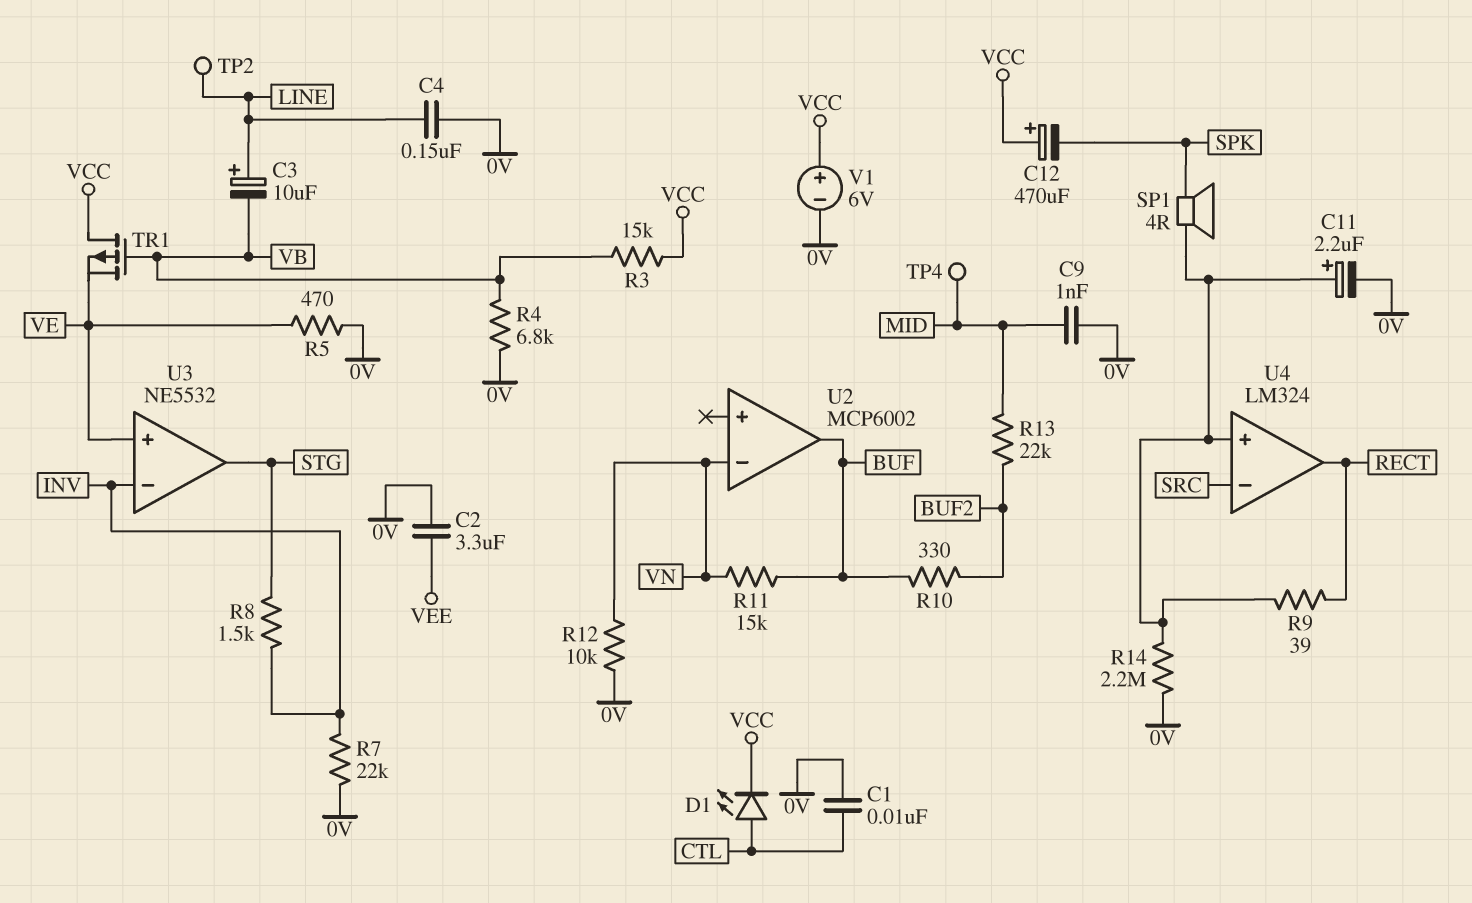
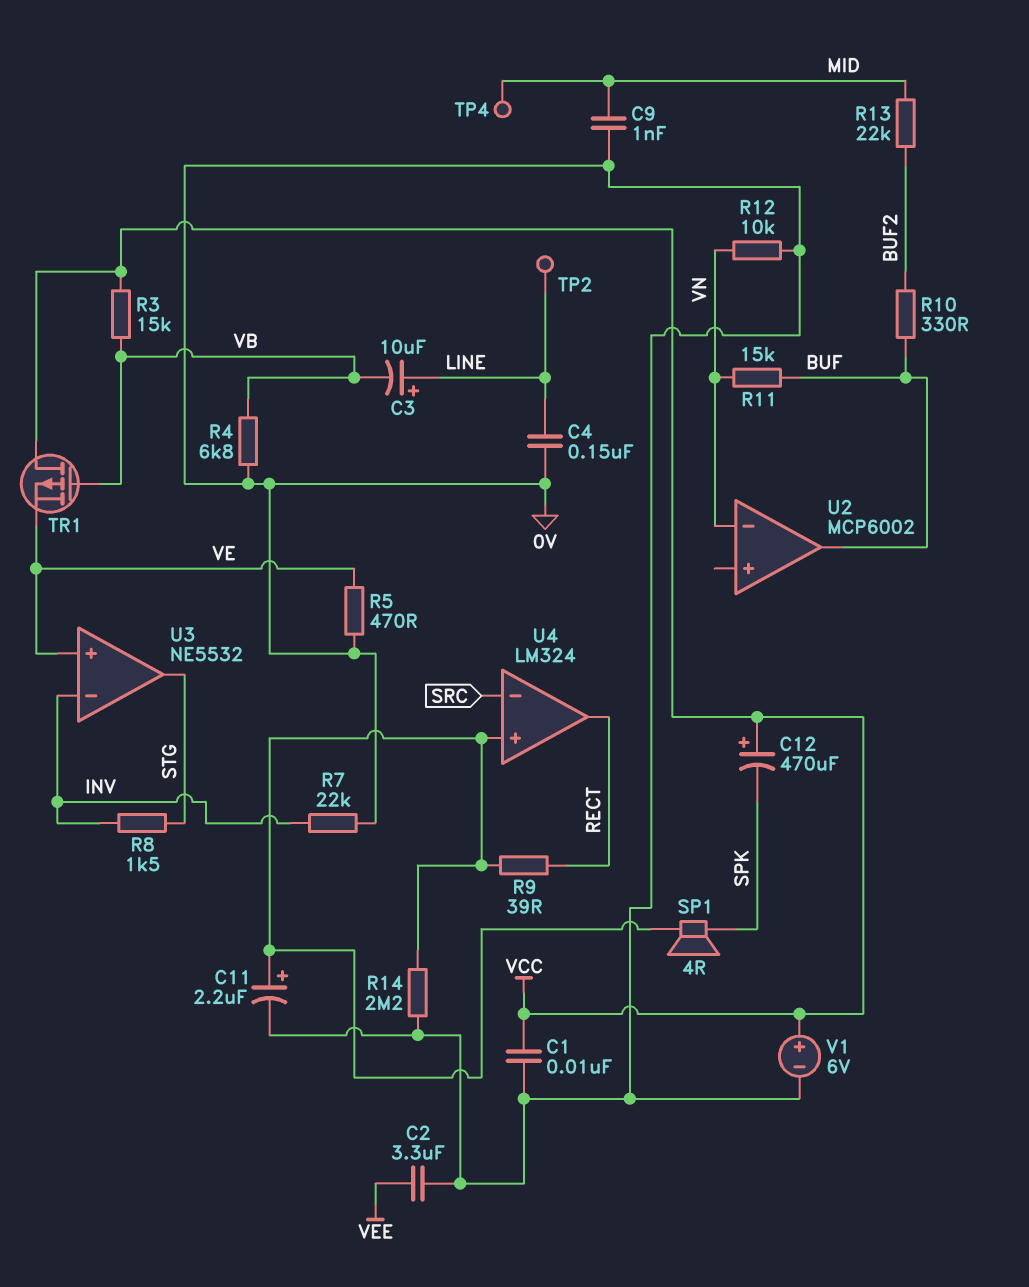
C1: 10nF (0V, CTL) -> 10nF (0V, VCC)
D1: LED (A CTL, K VCC) -> none

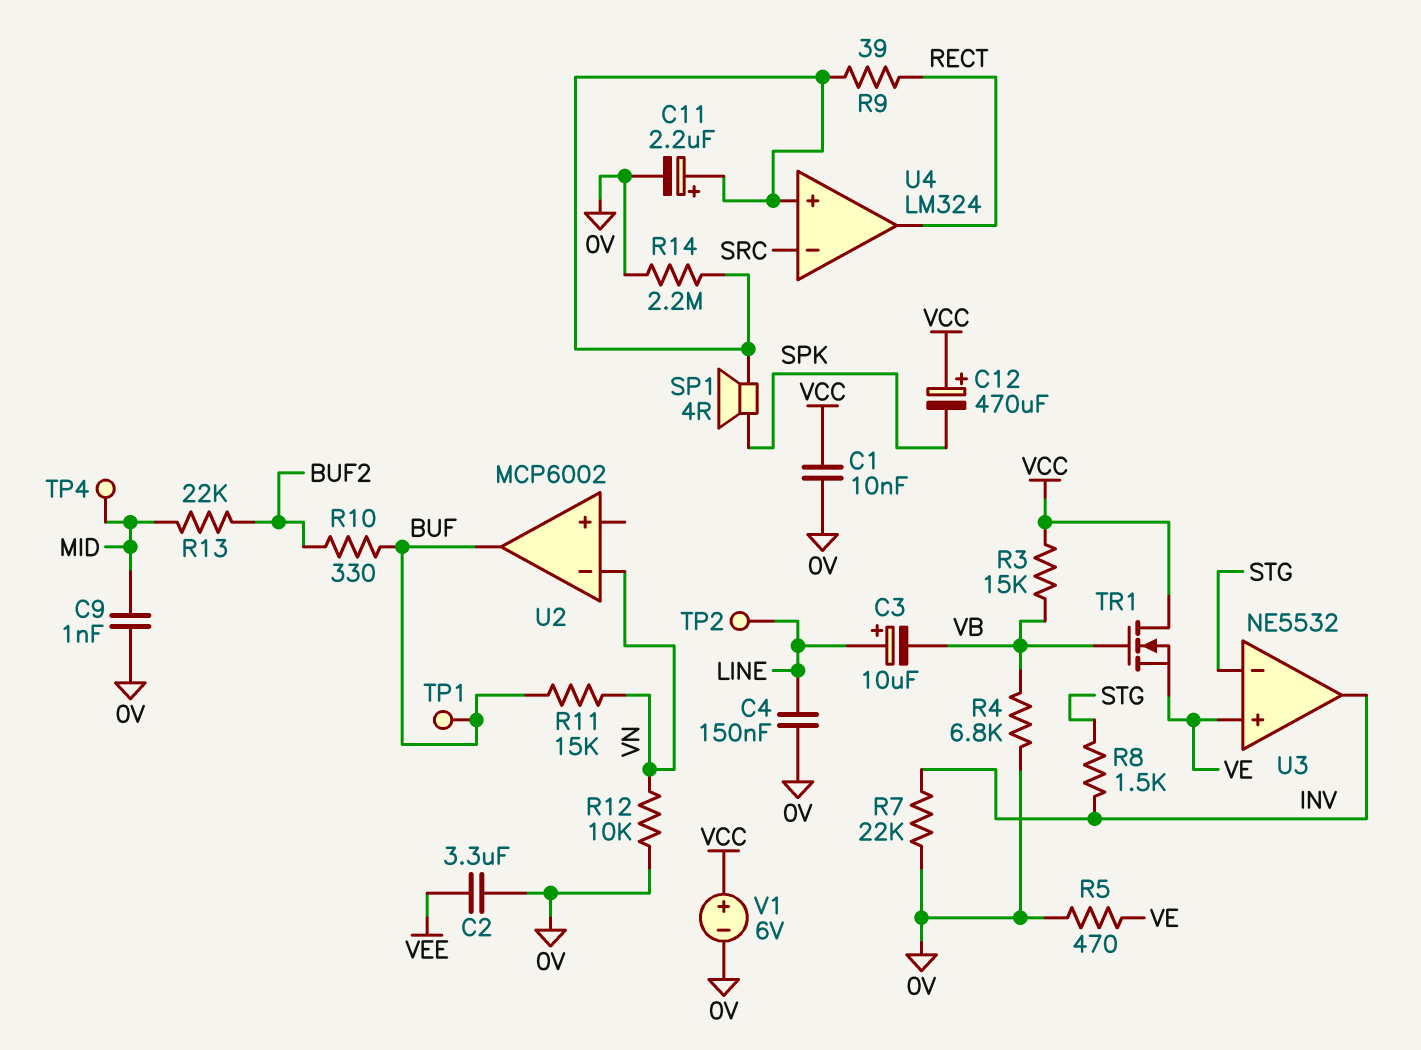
TP1: none -> test point (BUF)
TR1: PMOS (G VB, D VCC, S VE) -> NMOS (G VB, D VCC, S VE)
U3 pin in-: INV -> STG
U3 pin out: STG -> INV

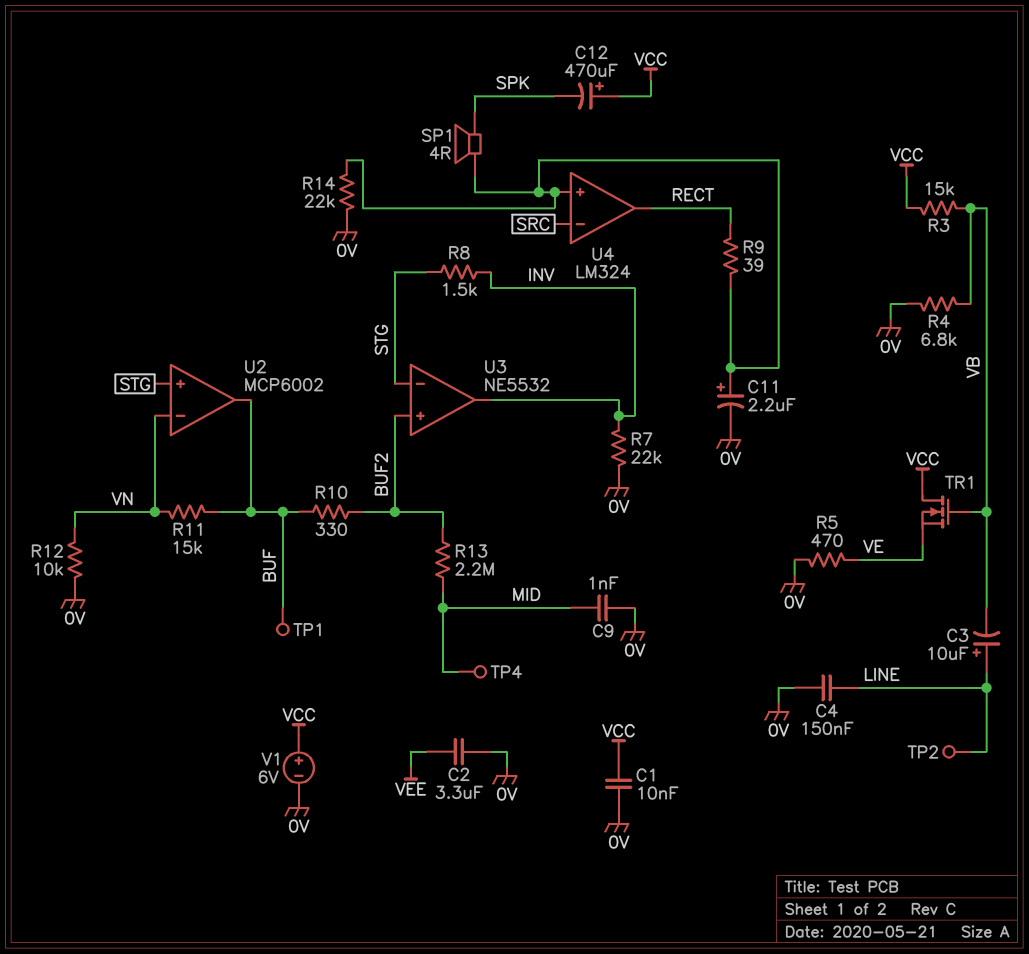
R13: 22k (BUF2, MID) -> 2.2M (BUF2, MID)
R14: 2.2M (0V, U4/in+) -> 22k (0V, U4/in+)
U2 pin in+: none -> STG
U3 pin in+: VE -> BUF2

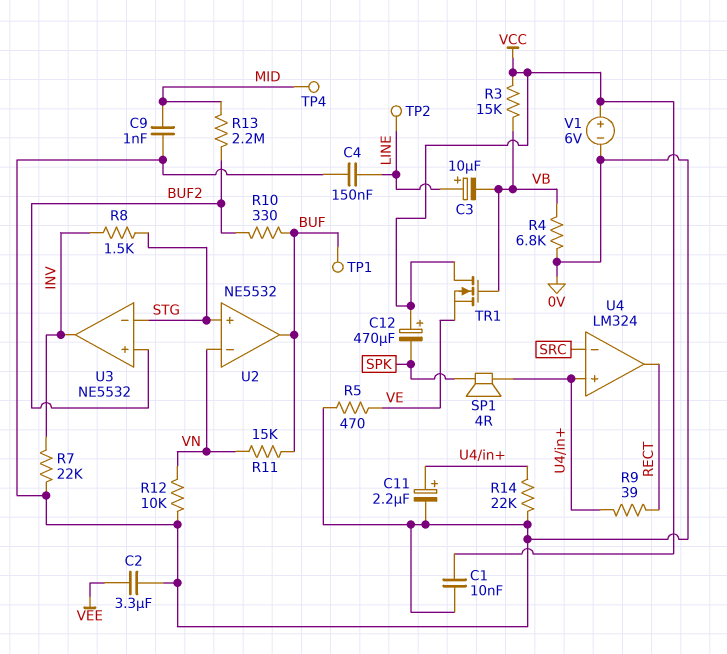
U2: MCP6002 -> NE5532

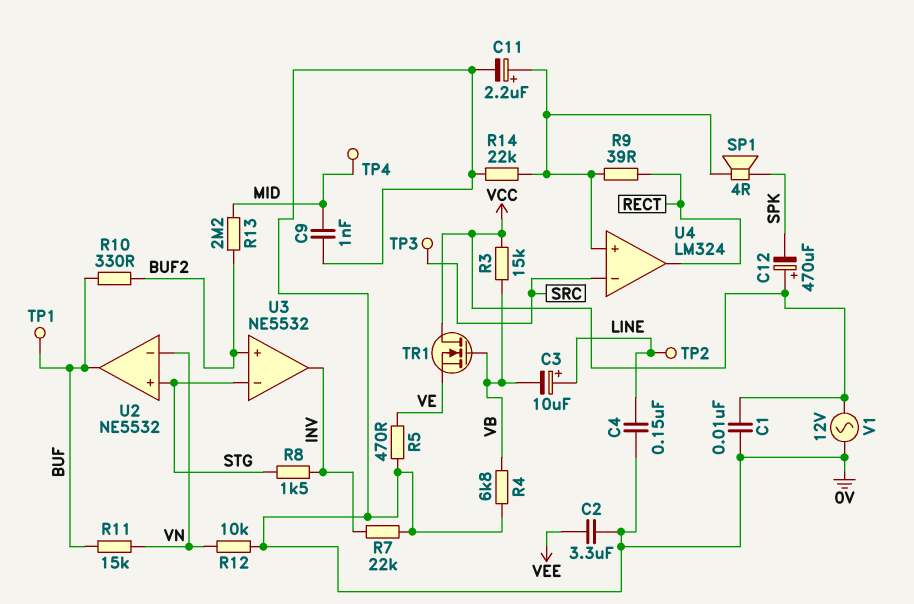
TP3: none -> test point (SRC)
V1: 6V (plus VCC, minus 0V) -> AC 12V (0V, VCC)

